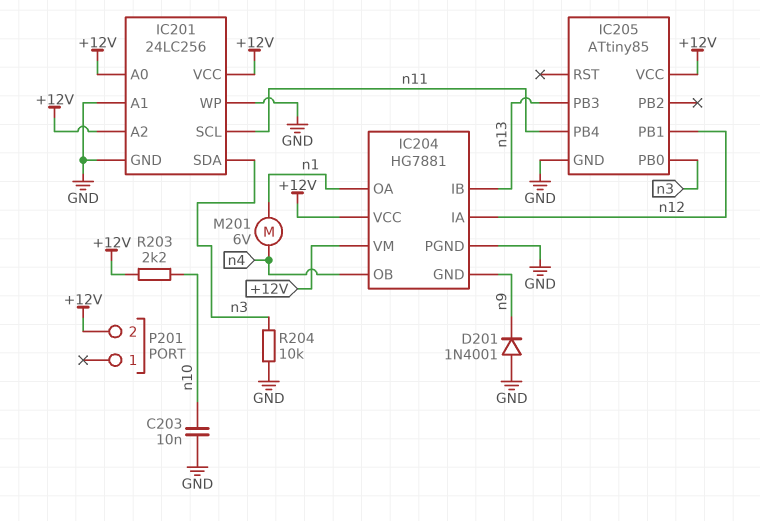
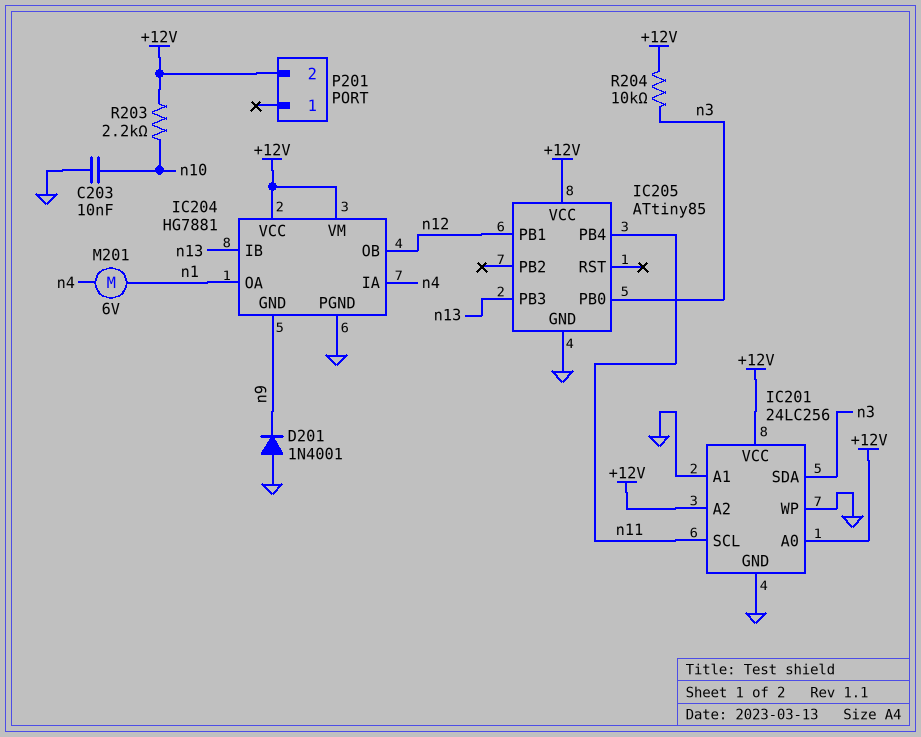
IC204 pin IA: n12 -> n4
IC204 pin OB: n4 -> n12
R204: 10k (GND, n3) -> 10k (+12V, n3)

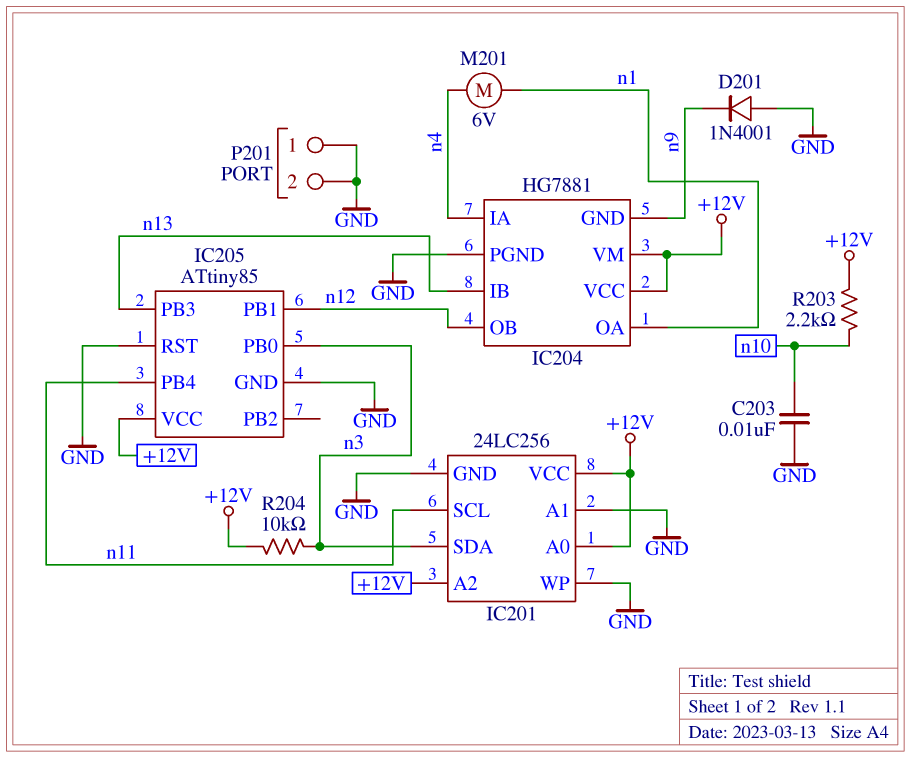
IC205 pin RST: none -> GND
P201 pin 1: none -> GND
P201 pin 2: +12V -> GND

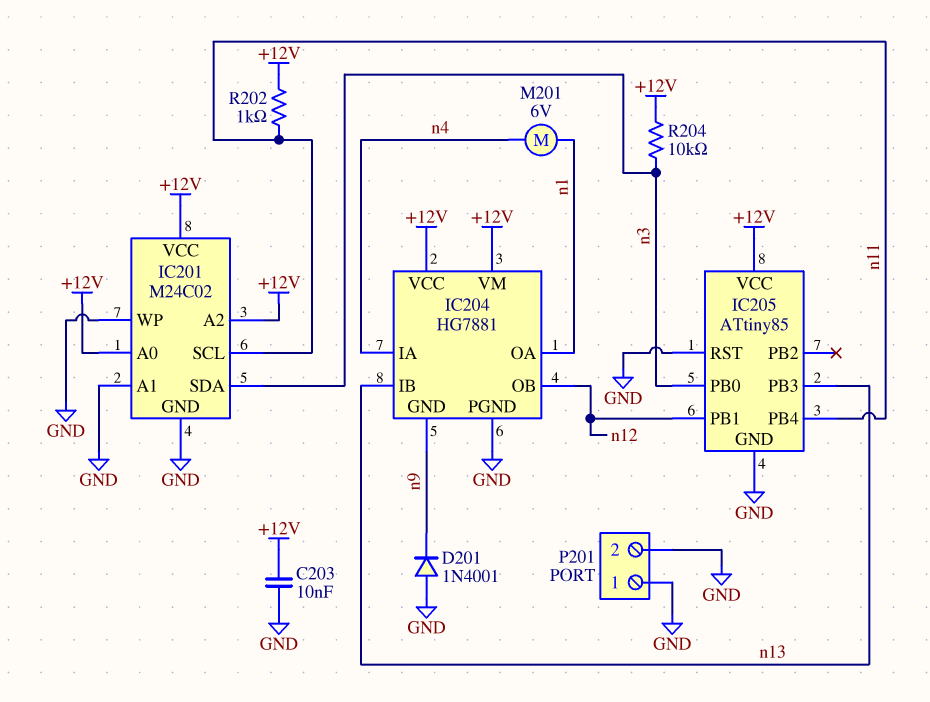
C203: 10nF (GND, n10) -> 10nF (+12V, GND)
IC201: 24LC256 -> M24C02
R202: none -> 1k (+12V, n11)
R203: 2.2k (+12V, n10) -> none

